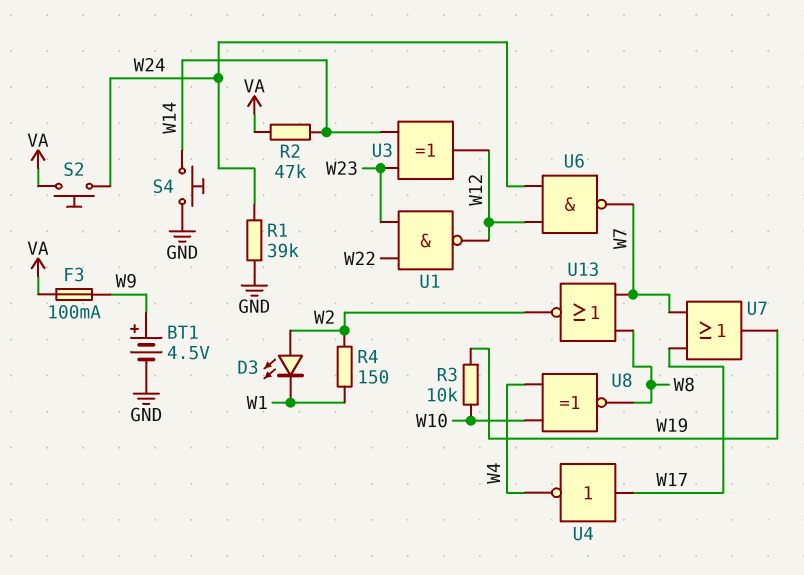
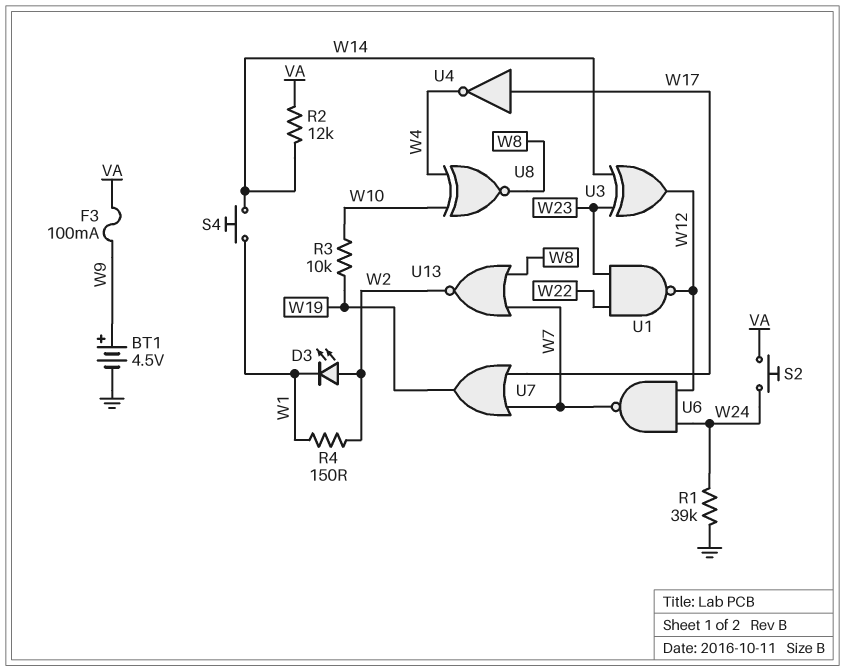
R2: 47k (VA, W14) -> 12k (VA, W14)
S4: button (GND, W14) -> button (W1, W14)

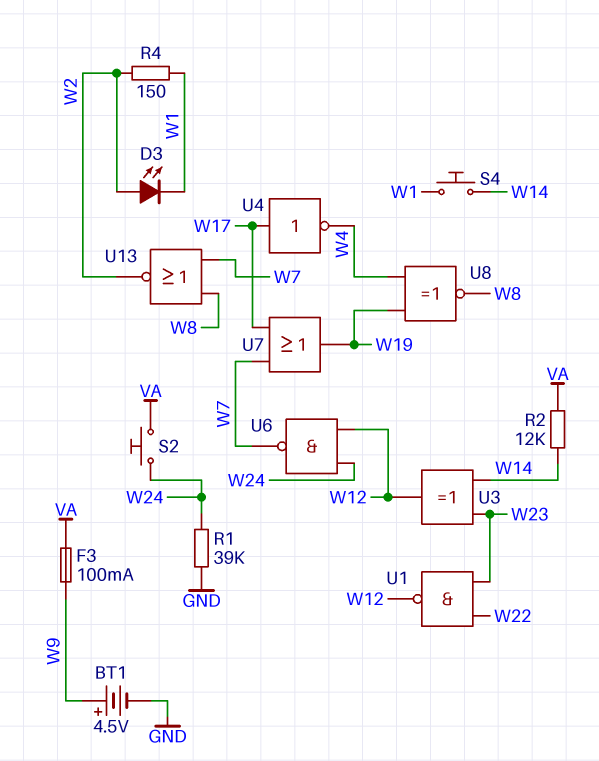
R3: 10k (W10, W19) -> none
U8: XNOR (in W4, in W10, out W8) -> XNOR (in W4, in W19, out W8)

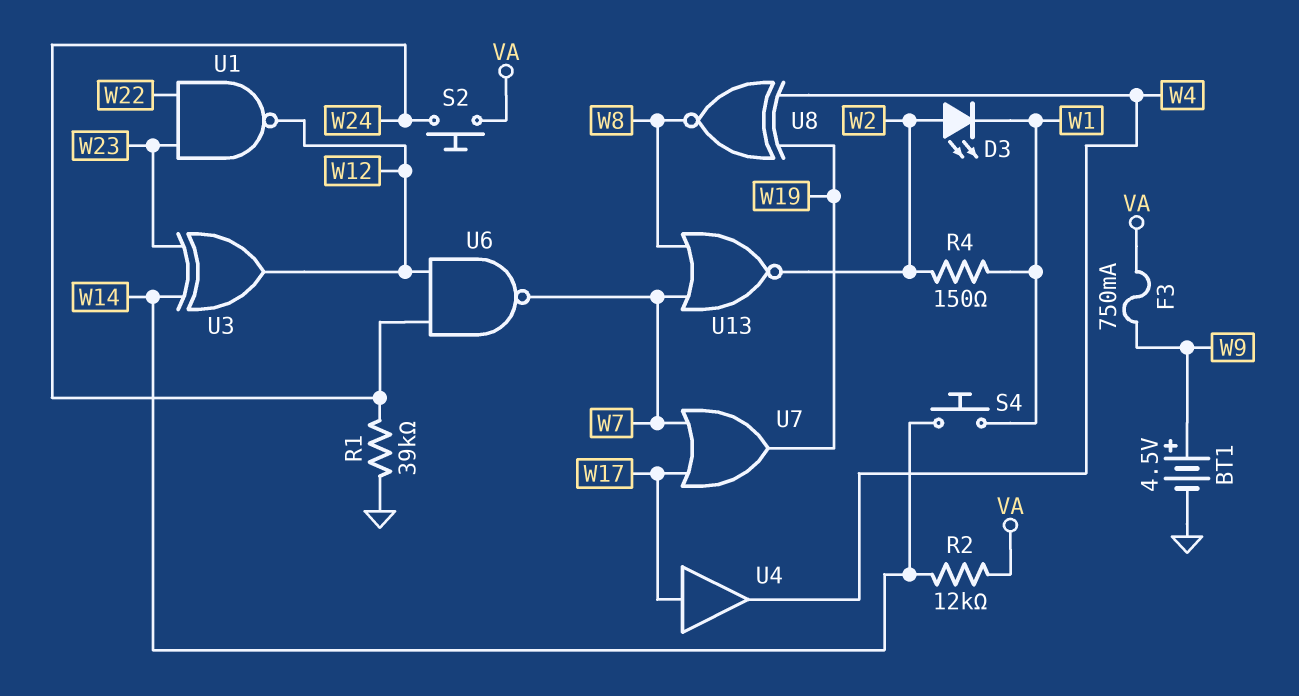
F3: 100mA (VA, W9) -> 750mA (VA, W9)
U4: NOT (in W17, out W4) -> buffer (in W17, out W4)

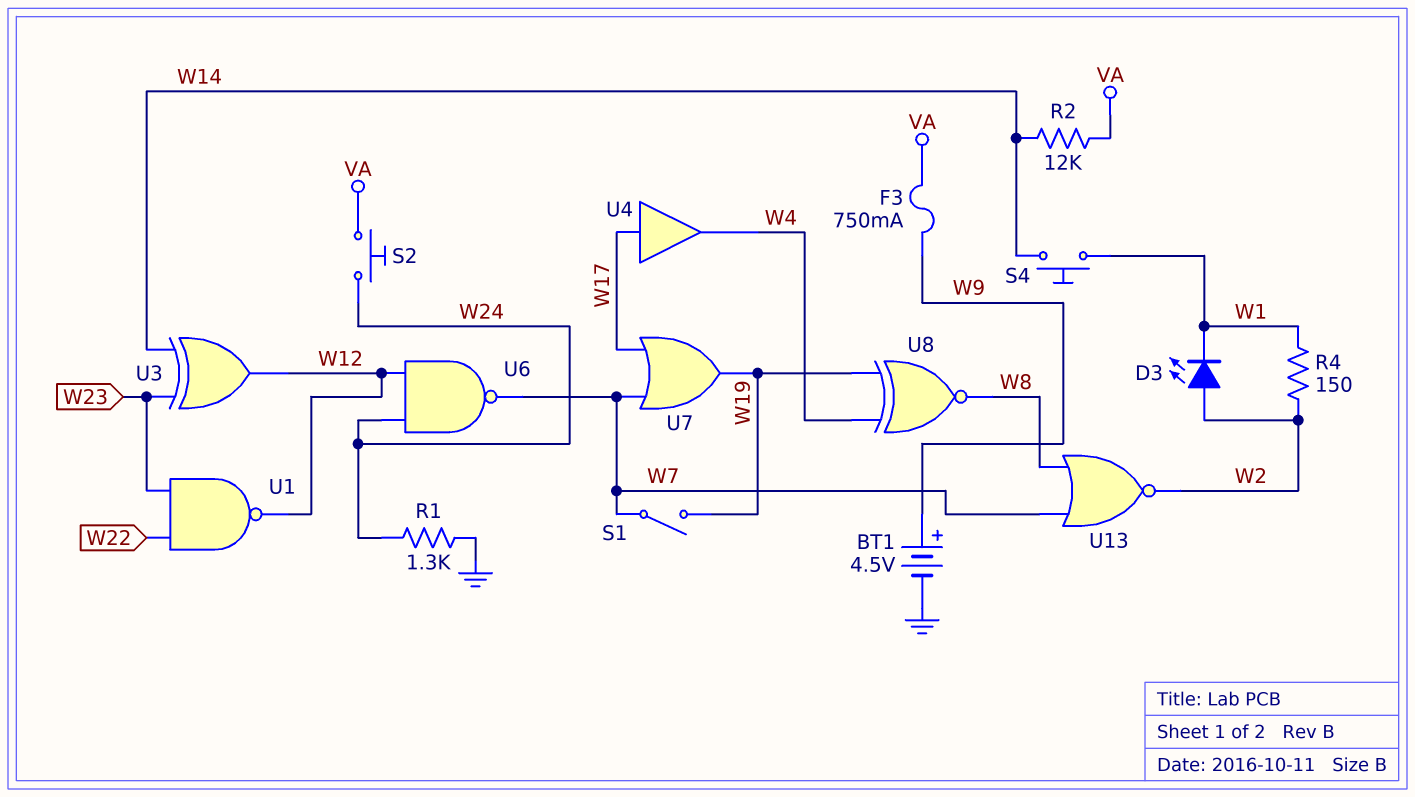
R1: 39k (GND, W24) -> 1.3k (GND, W24)
S1: none -> switch (W7, W19)

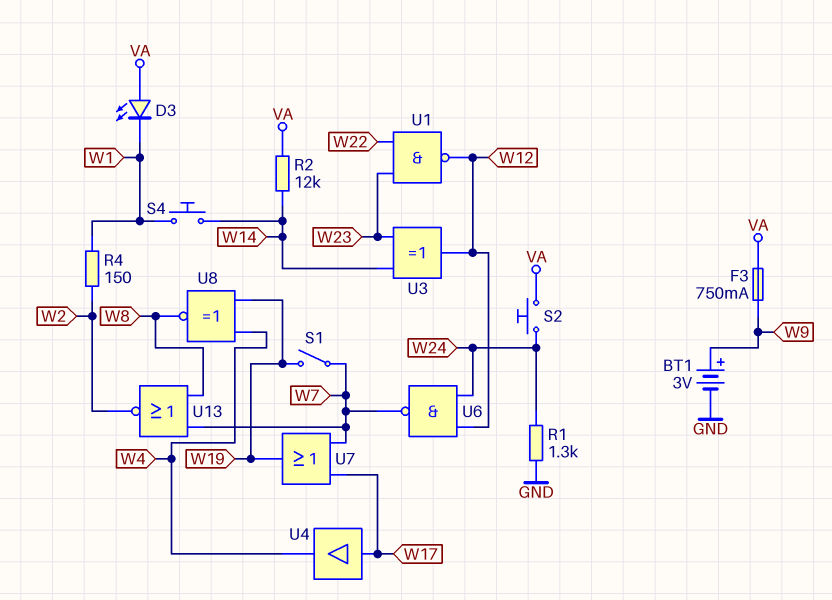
BT1: 4.5V (plus W9, minus GND) -> 3V (plus W9, minus GND)
D3: LED (A W2, K W1) -> LED (A VA, K W1)

